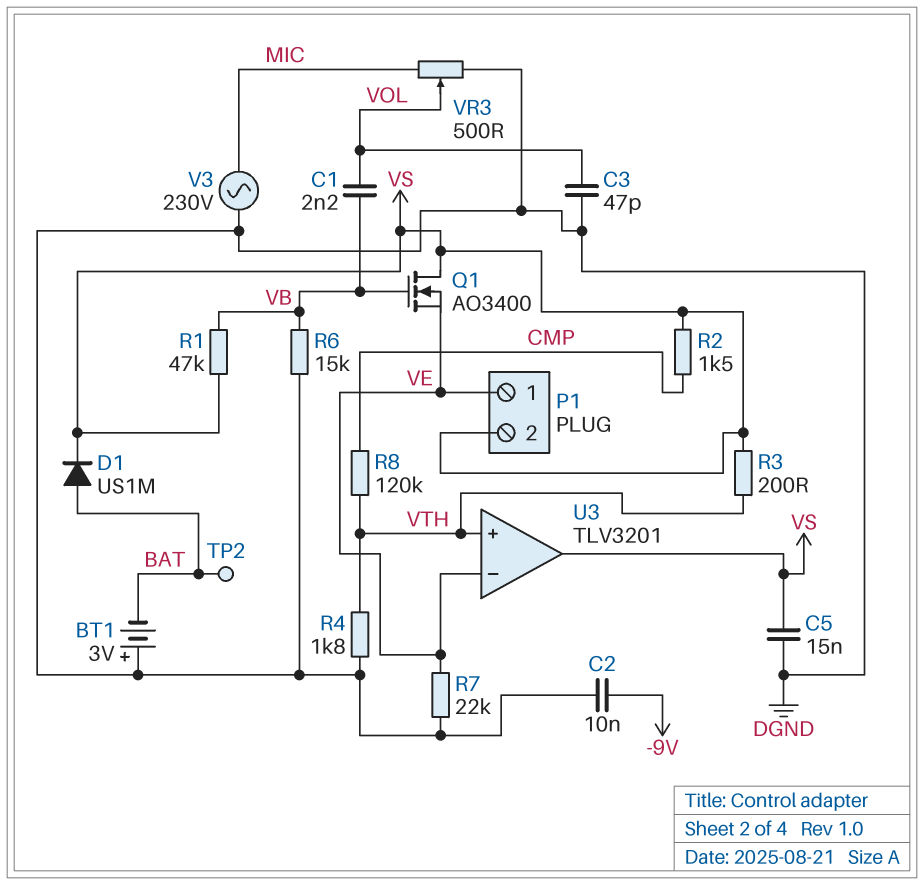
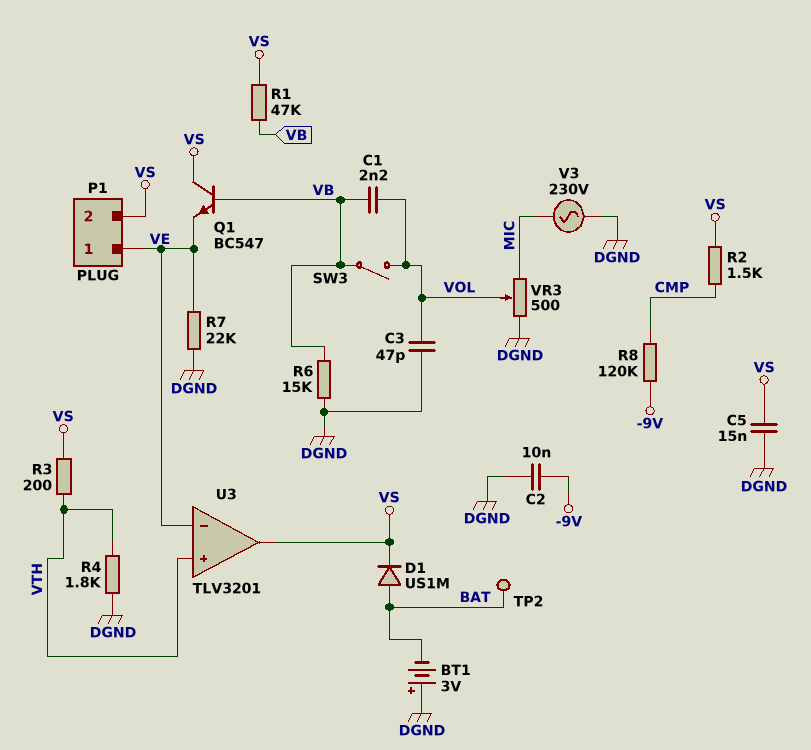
Q1: NMOS AO3400 (G VB, D VS, S VE) -> NPN BC547 (B VB, C VS, E VE)
R8: 120k (CMP, VTH) -> 120k (-9V, CMP)
SW3: none -> switch (VB, VOL)

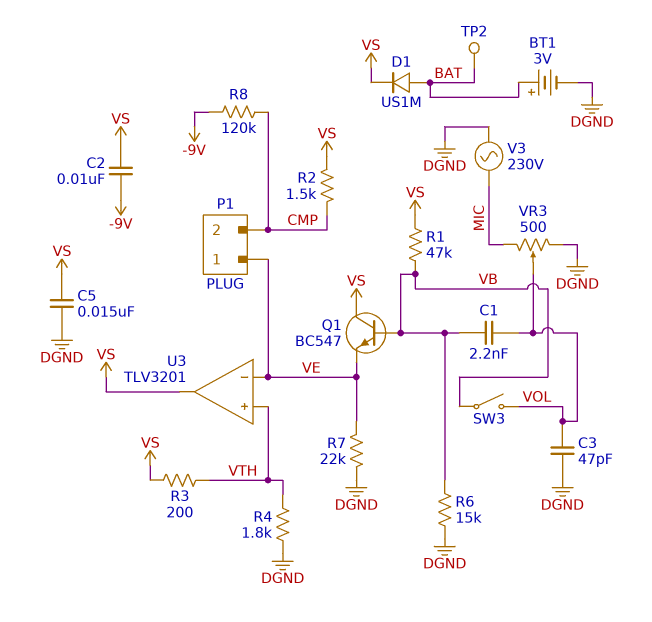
BT1: 3V (plus DGND, minus BAT) -> 3V (plus BAT, minus DGND)
C2: 10nF (-9V, DGND) -> 10nF (-9V, VS)
P1 pin 2: VS -> CMP

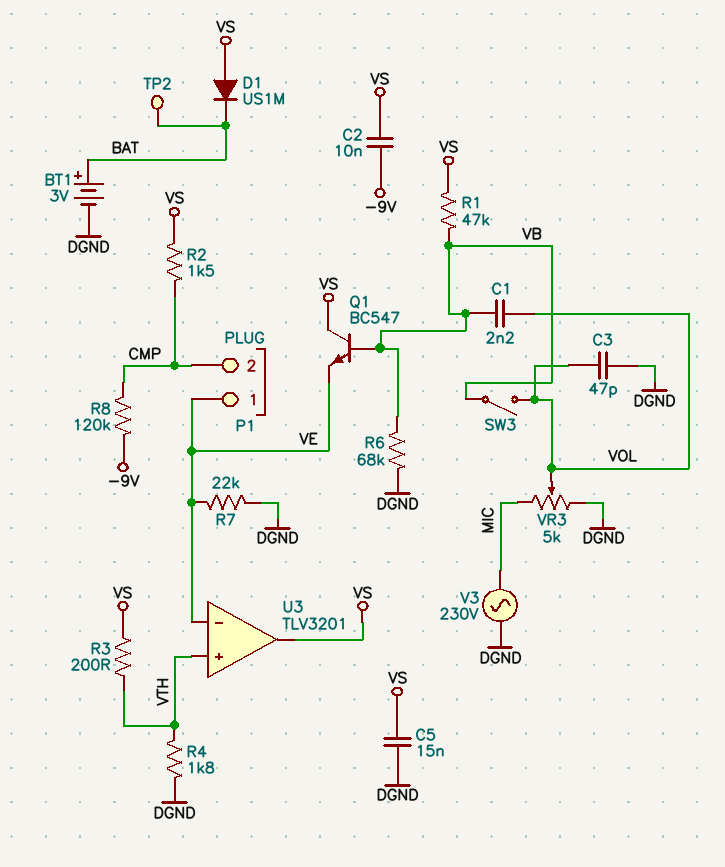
D1: diode US1M (A BAT, K VS) -> diode US1M (A VS, K BAT)
R6: 15k (DGND, VB) -> 68k (DGND, VB)
VR3: 500 (DGND, MIC, wiper VOL) -> 5k (DGND, MIC, wiper VOL)

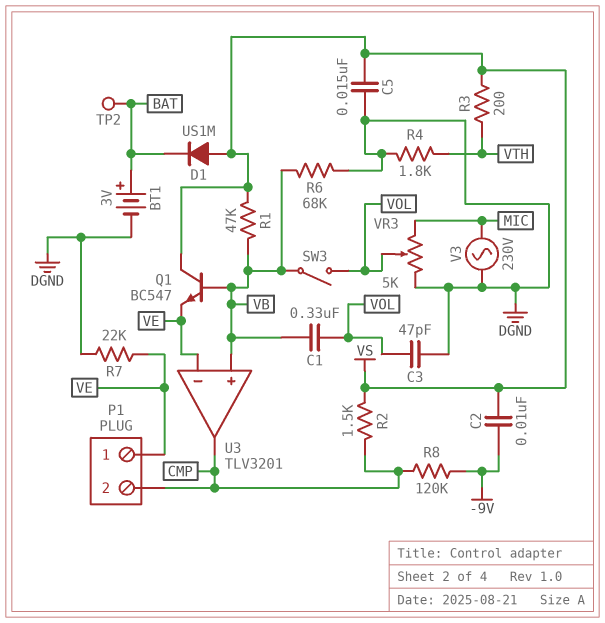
C1: 2.2nF (VB, VOL) -> 330nF (VB, VOL)
U3 pin in+: VTH -> VB
U3 pin out: VS -> CMP

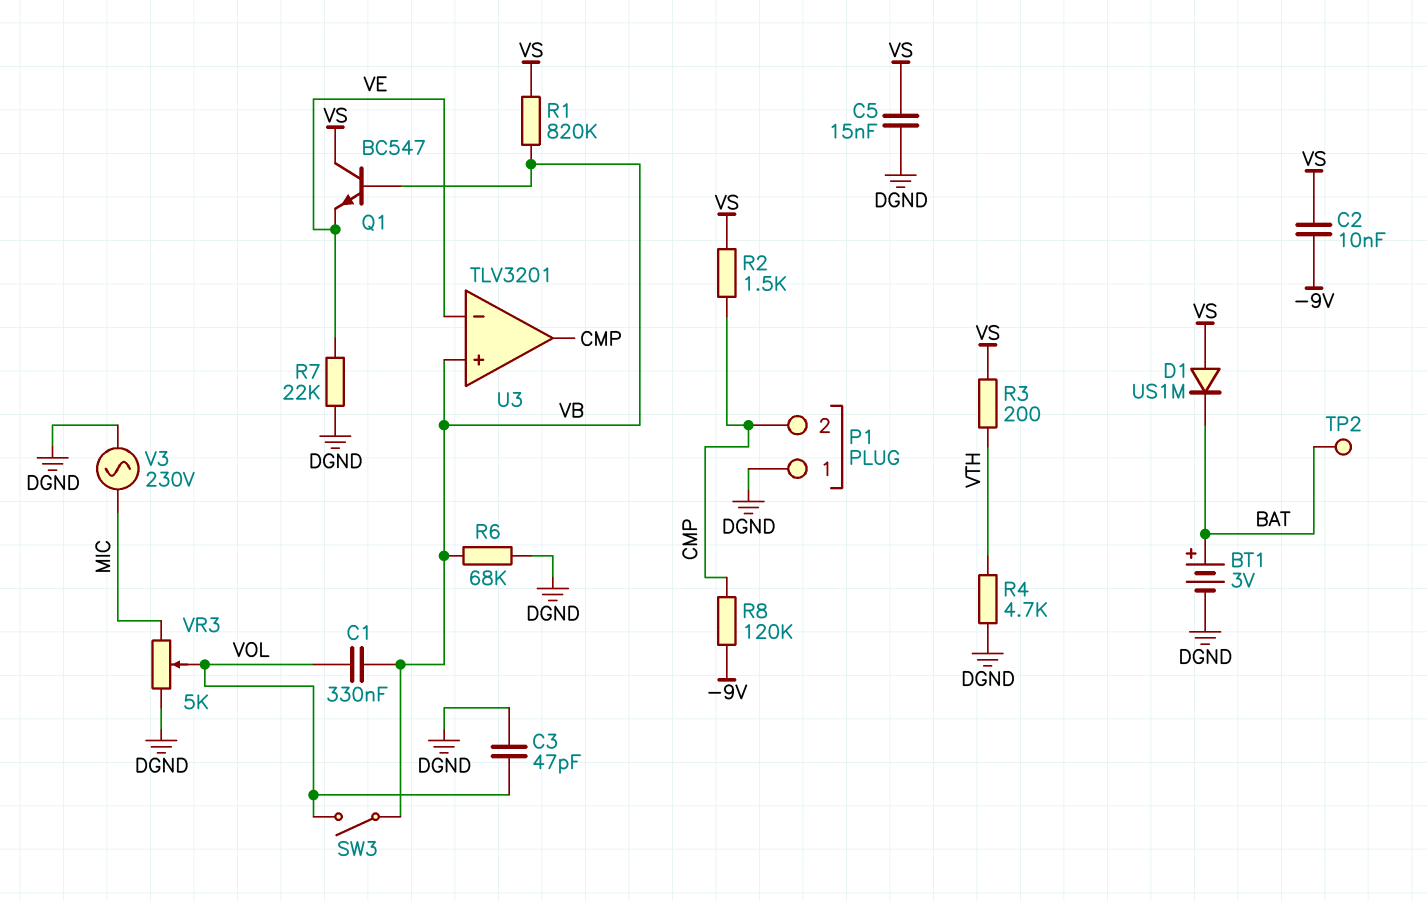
P1 pin 1: VE -> DGND
R1: 47k (VB, VS) -> 820k (VB, VS)
R4: 1.8k (DGND, VTH) -> 4.7k (DGND, VTH)

